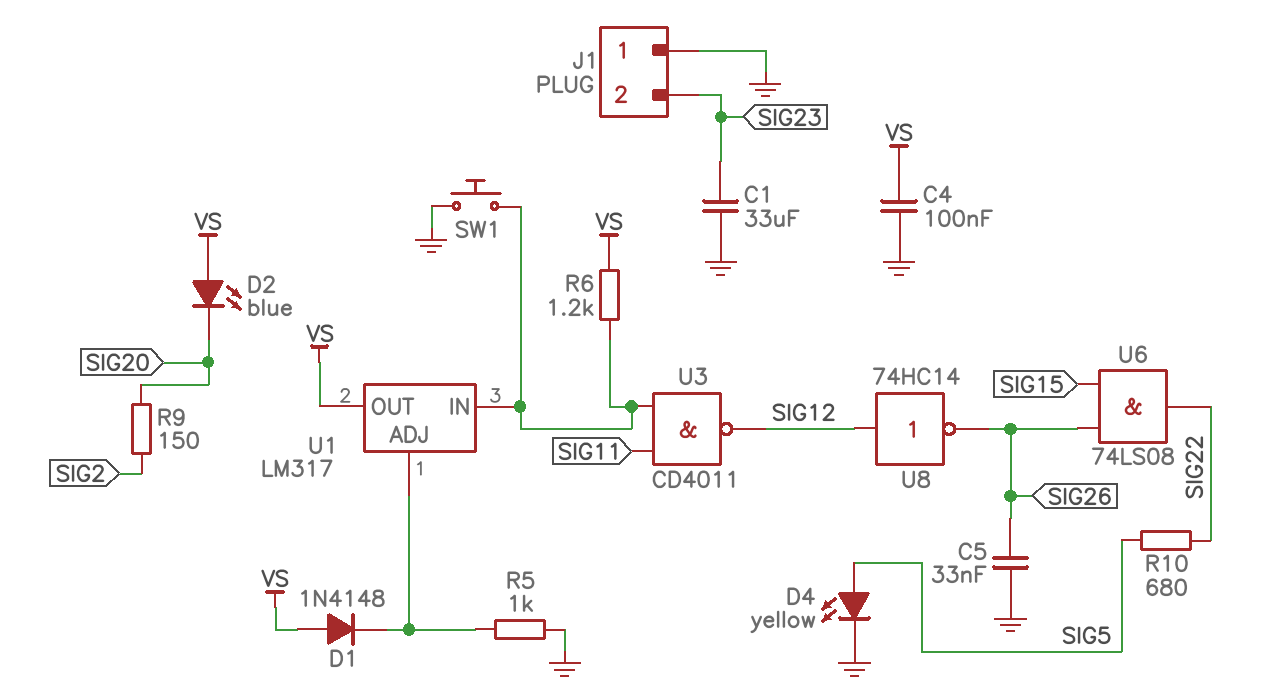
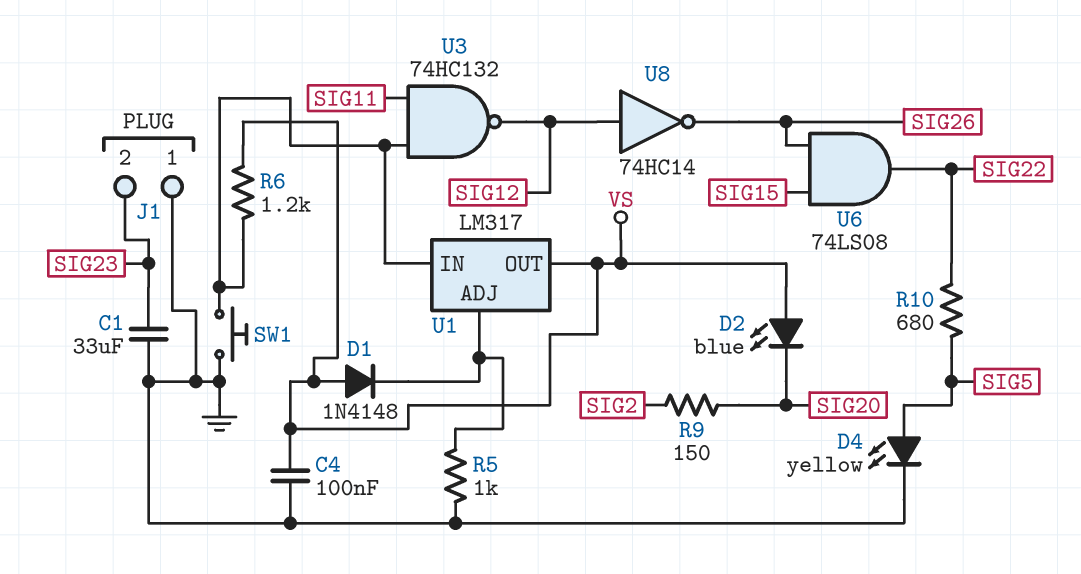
C5: 33nF (GND, SIG26) -> none
U3: NAND CD4011 (in SIG11, in U1/IN, out SIG12) -> NAND 74HC132 (in SIG11, in U1/IN, out SIG12)

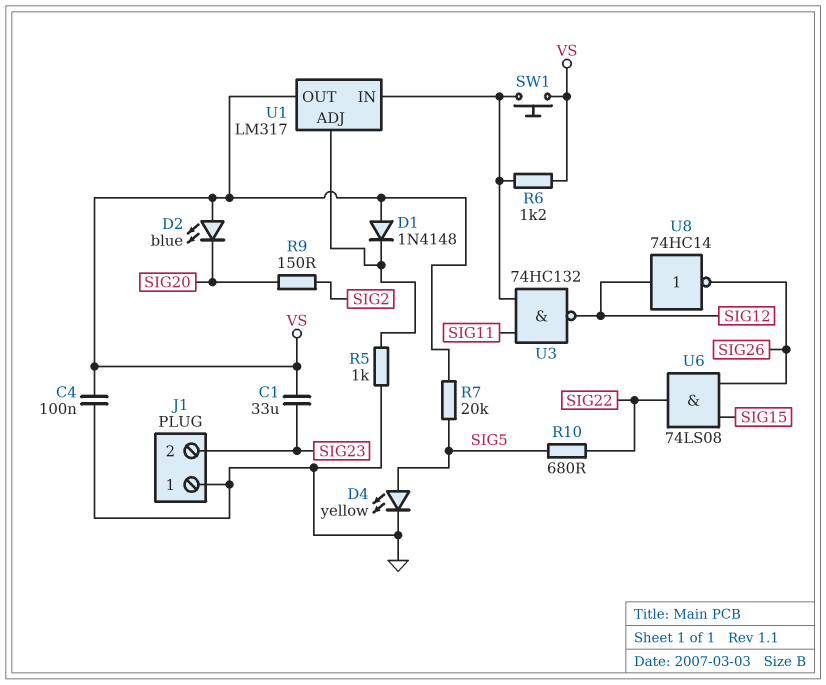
C1: 33uF (GND, SIG23) -> 33uF (SIG23, VS)
R7: none -> 20k (SIG5, VS)
SW1: button (GND, U1/IN) -> button (U1/IN, VS)

